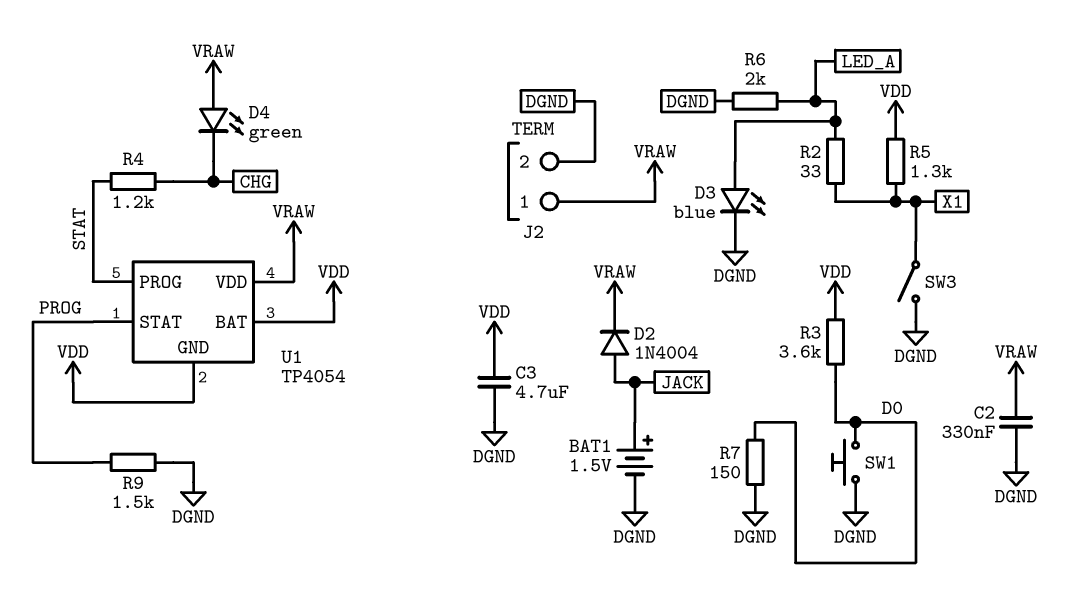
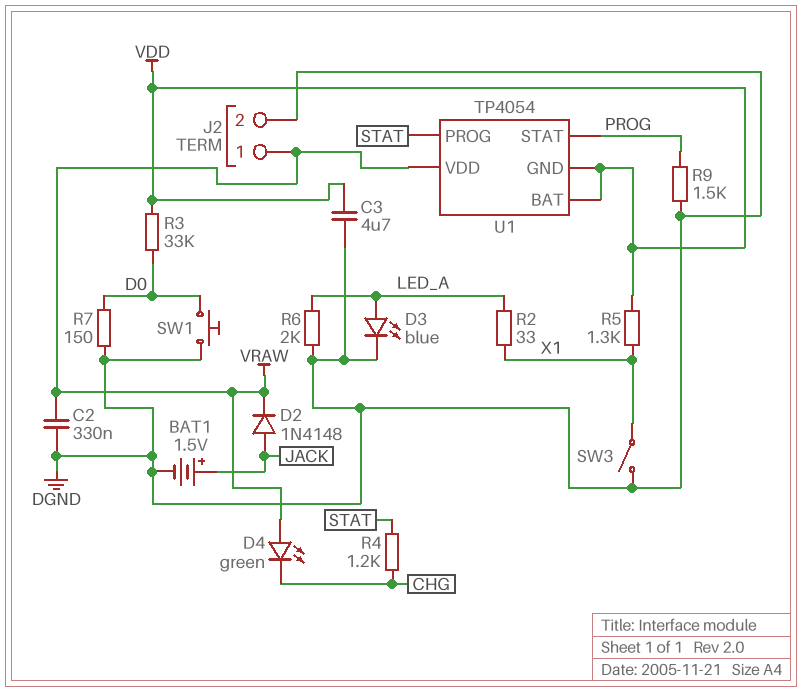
D2: diode 1N4004 (A JACK, K VRAW) -> diode 1N4148 (A JACK, K VRAW)
R3: 3.6k (D0, VDD) -> 33k (D0, VDD)

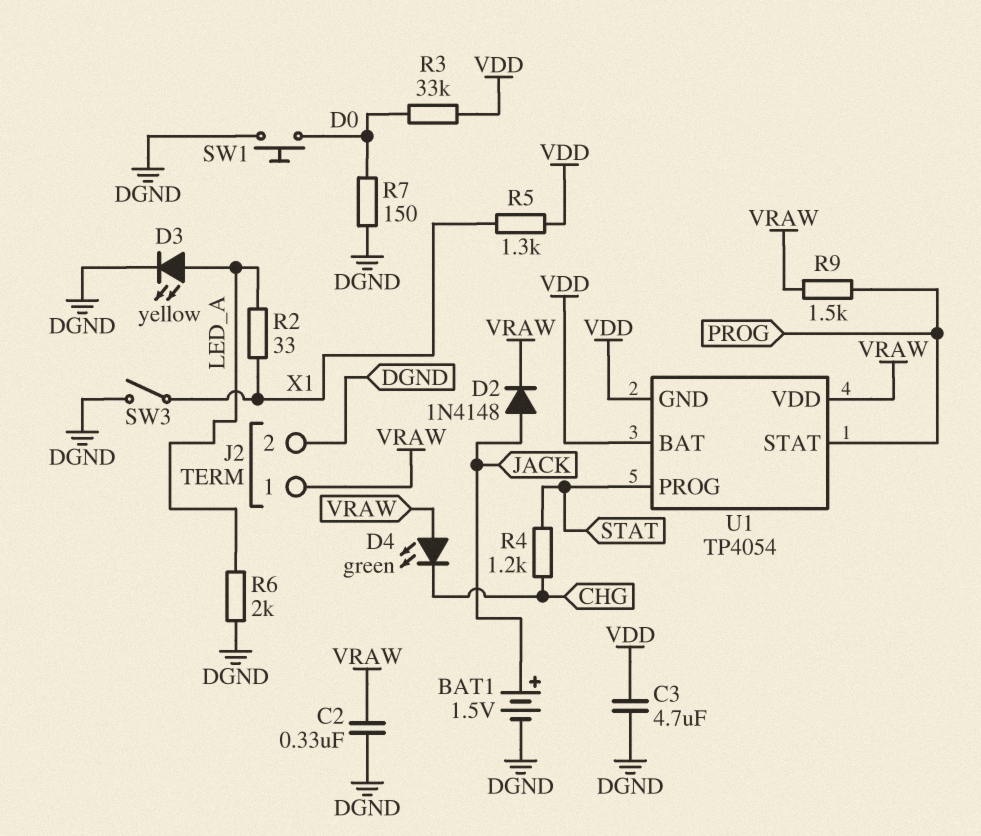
D3: LED blue (A LED_A, K DGND) -> LED yellow (A LED_A, K DGND)
R9: 1.5k (DGND, PROG) -> 1.5k (PROG, VRAW)

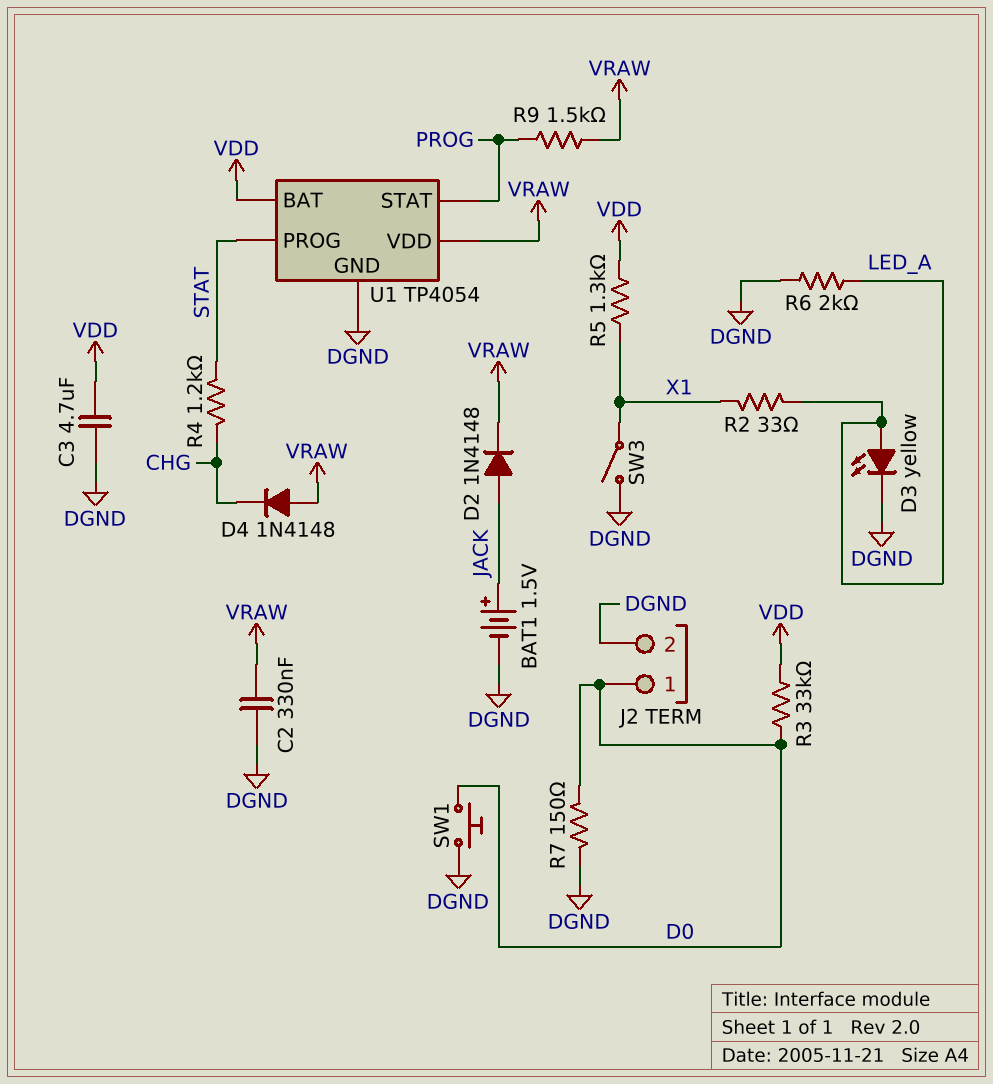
D4: LED green (A VRAW, K CHG) -> diode 1N4148 (A VRAW, K CHG)
J2 pin 1: VRAW -> D0
U1 pin GND: VDD -> DGND

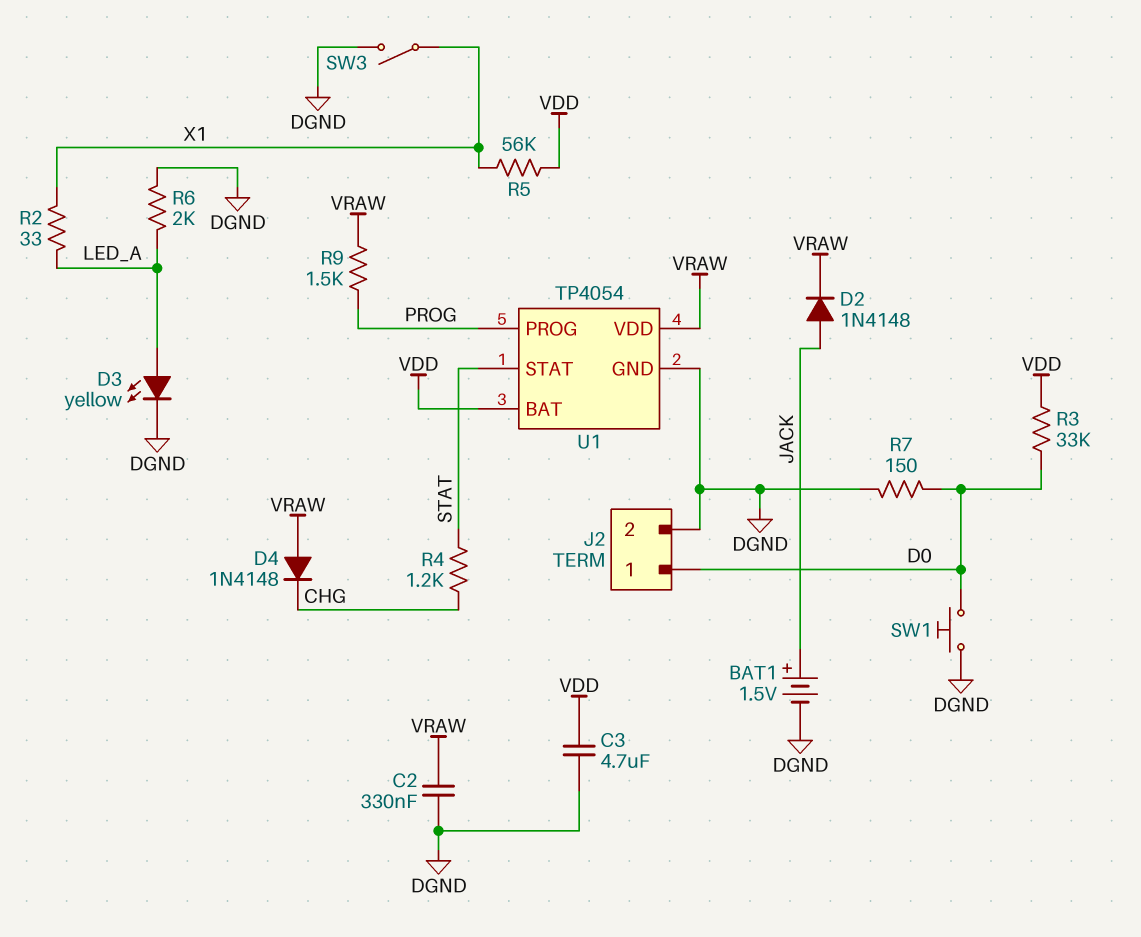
R5: 1.3k (VDD, X1) -> 56k (VDD, X1)
U1 pin PROG: STAT -> PROG
U1 pin STAT: PROG -> STAT

